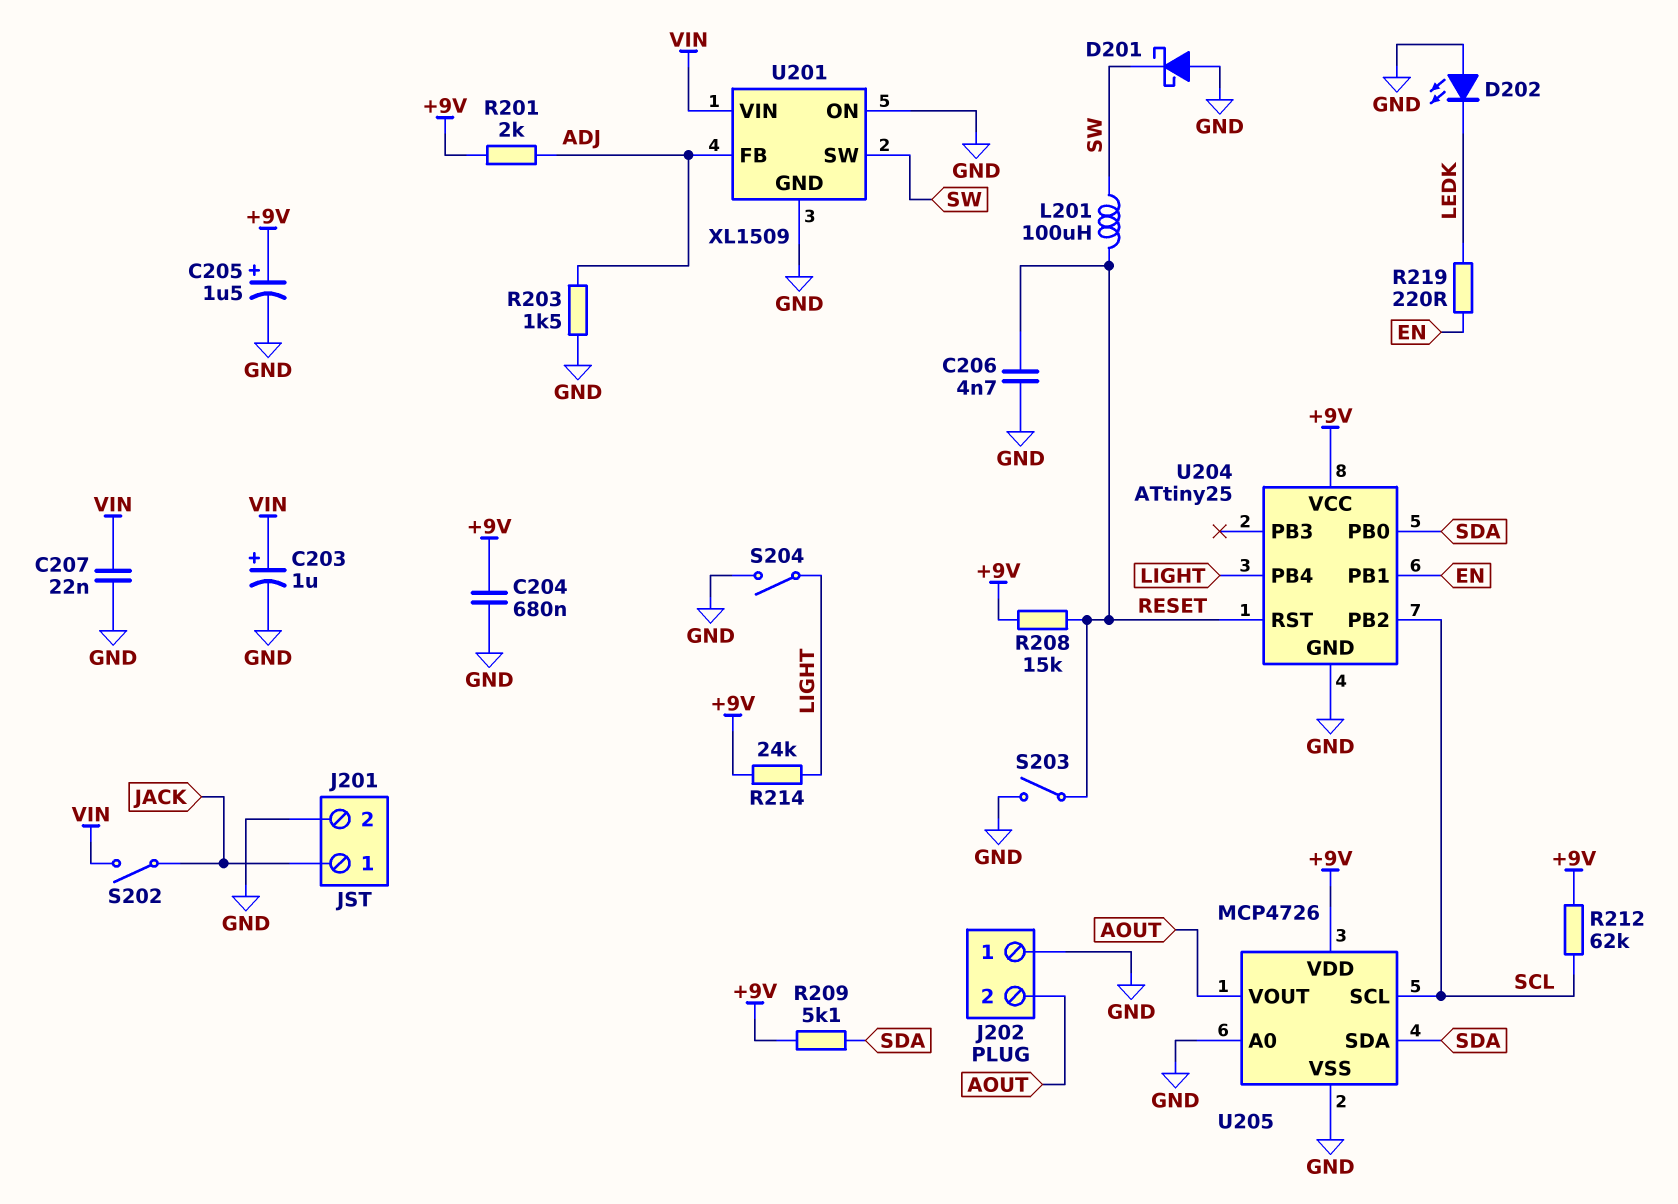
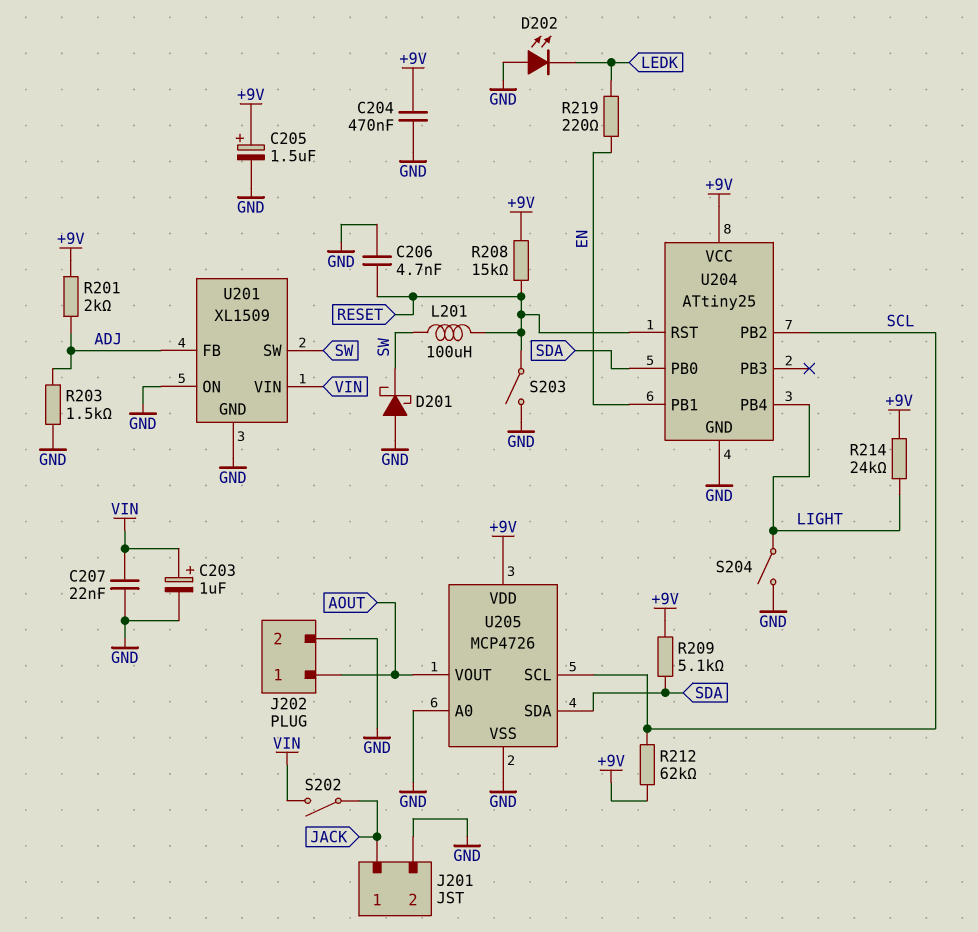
C204: 680nF (+9V, GND) -> 470nF (+9V, GND)
J202 pin 1: GND -> AOUT
J202 pin 2: AOUT -> GND

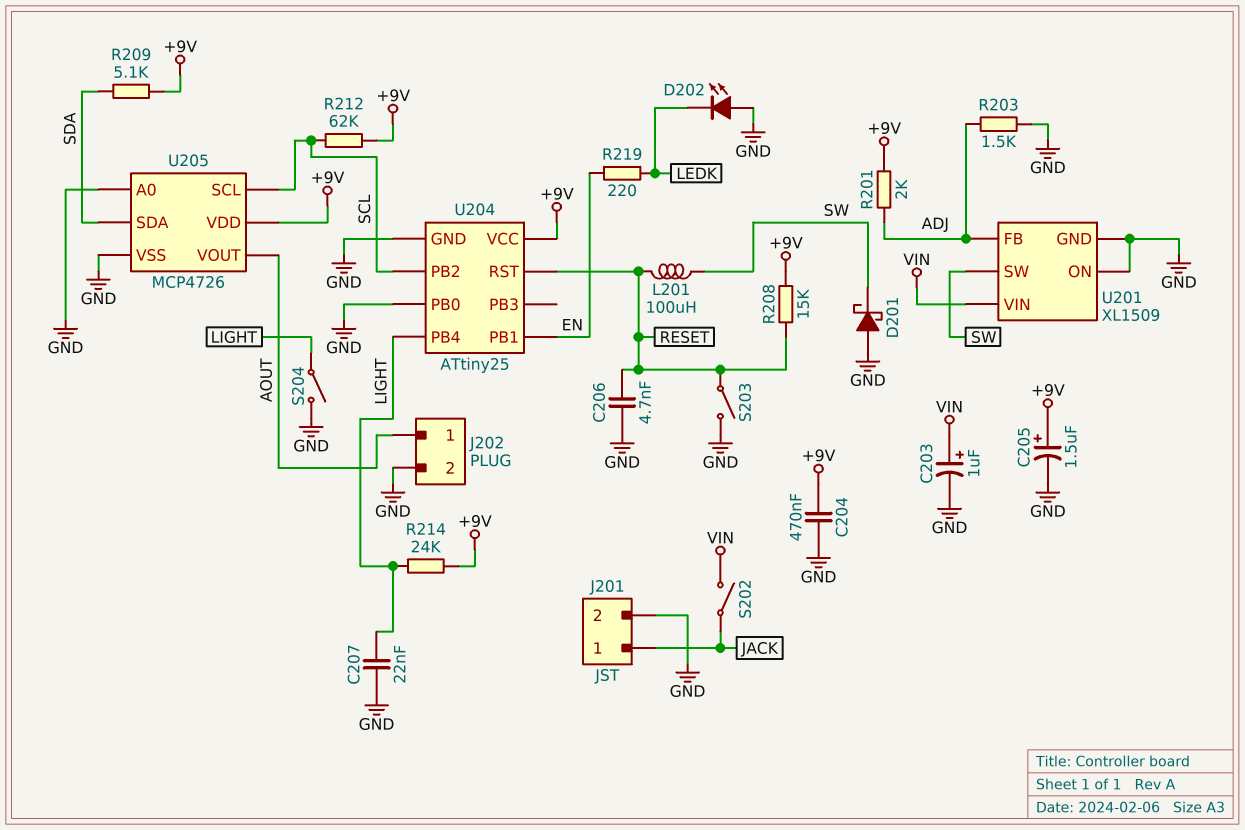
C207: 22nF (GND, VIN) -> 22nF (GND, LIGHT)
U204 pin PB0: SDA -> GND

